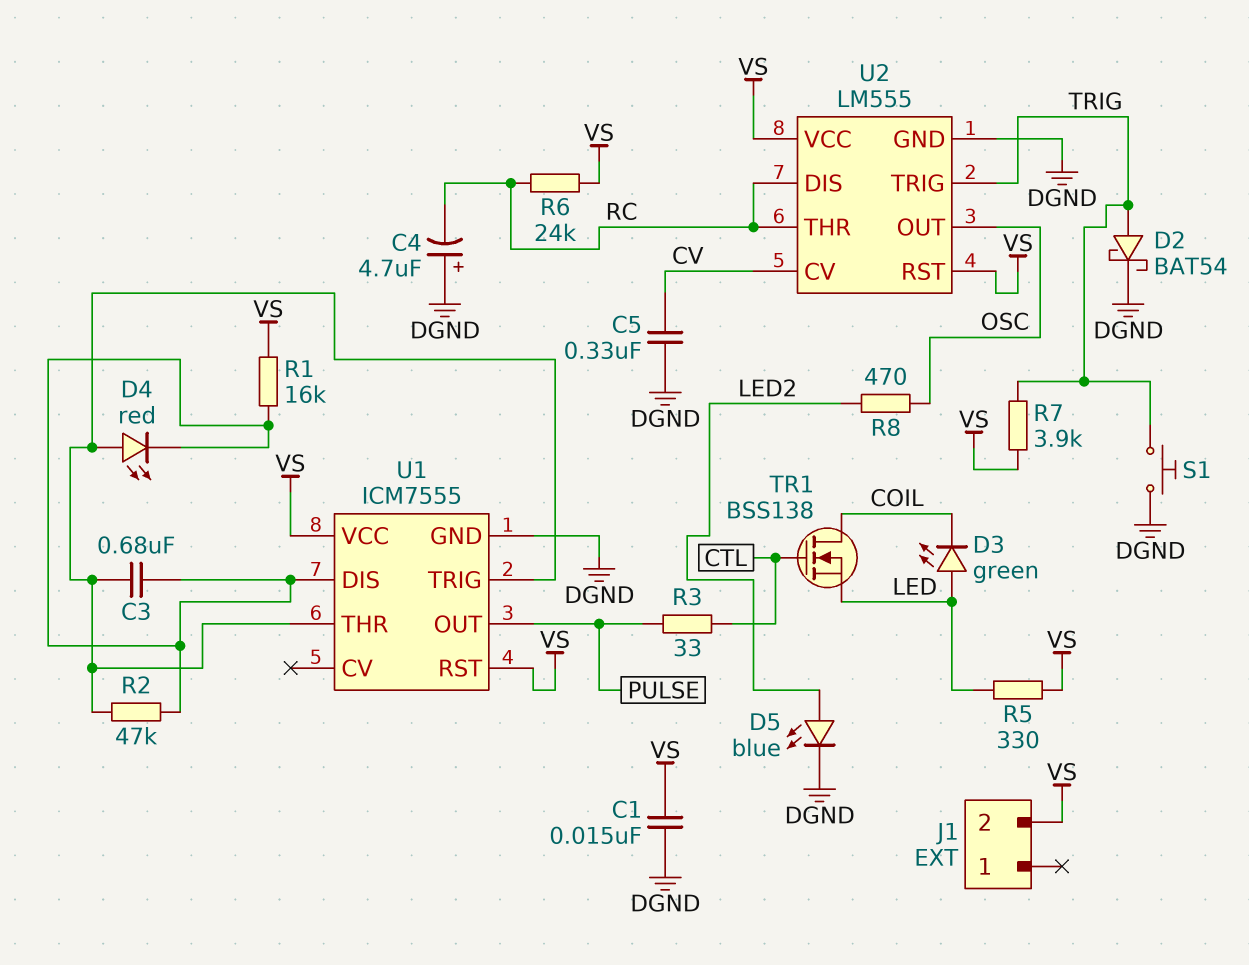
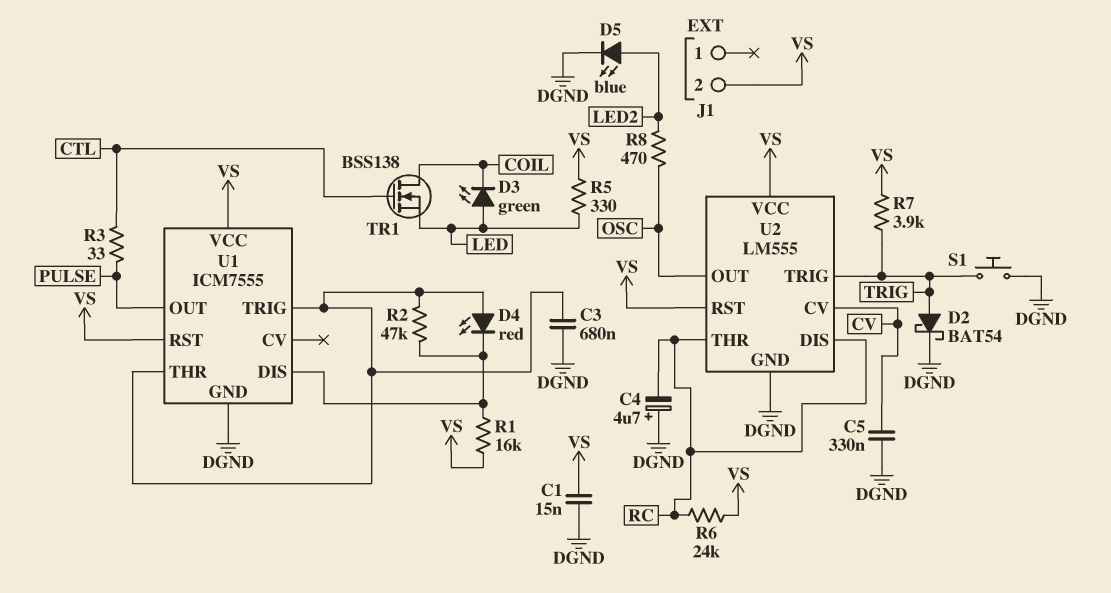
C3: 680nF (U1/DIS, U1/THR) -> 680nF (DGND, U1/THR)

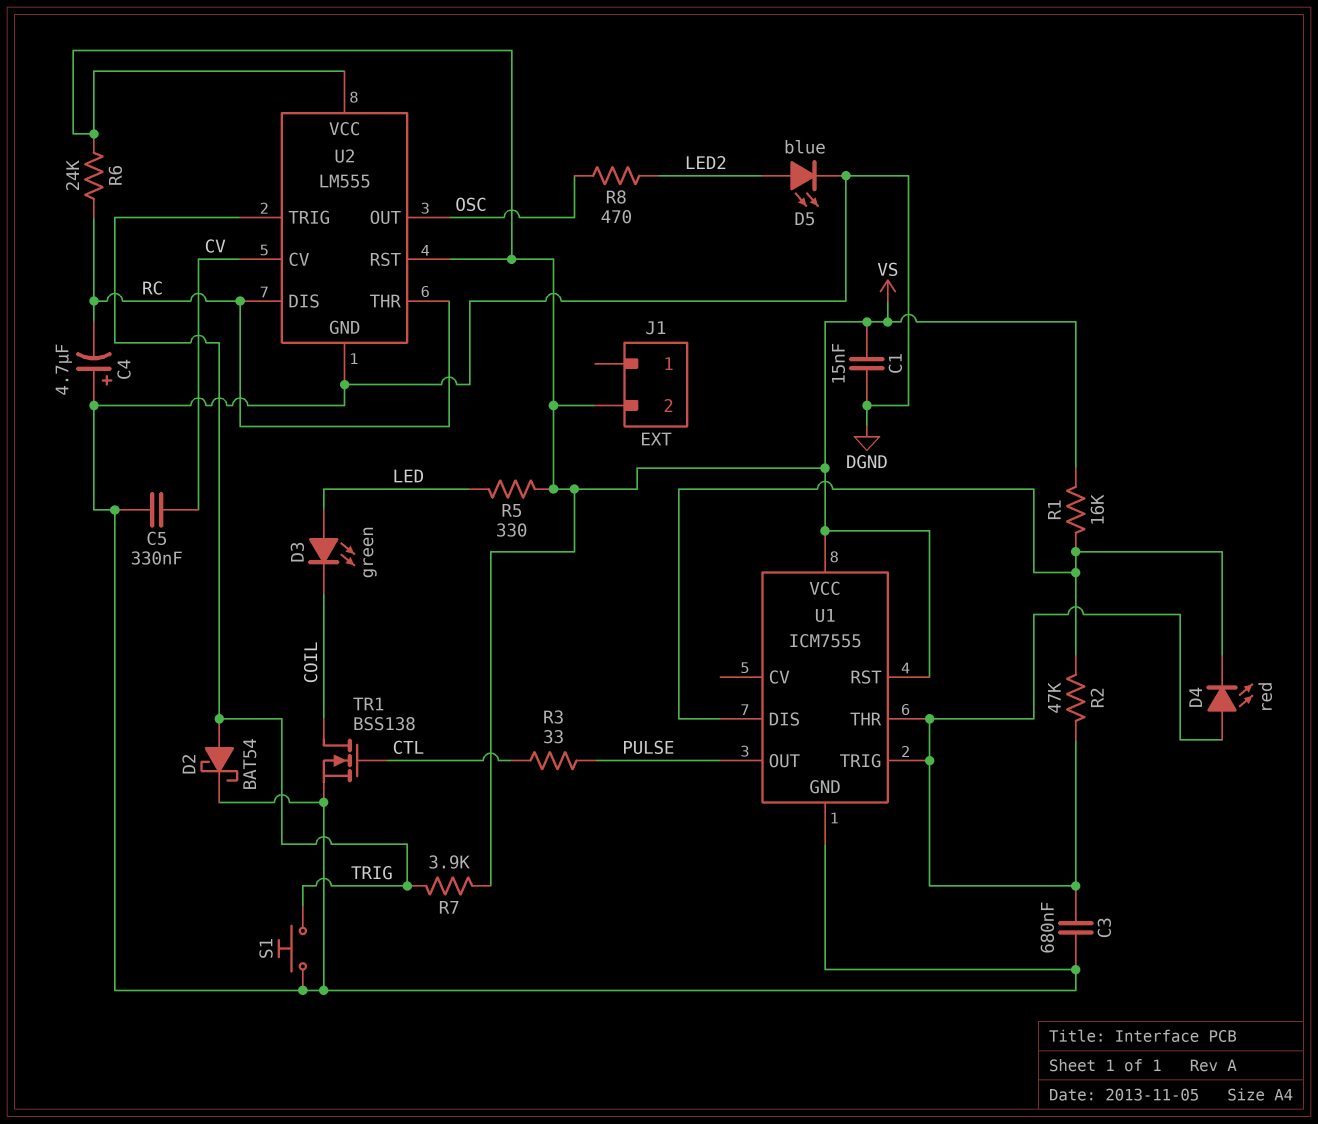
TR1: NMOS BSS138 (G CTL, D COIL, S LED) -> NMOS BSS138 (G CTL, D COIL, S DGND)

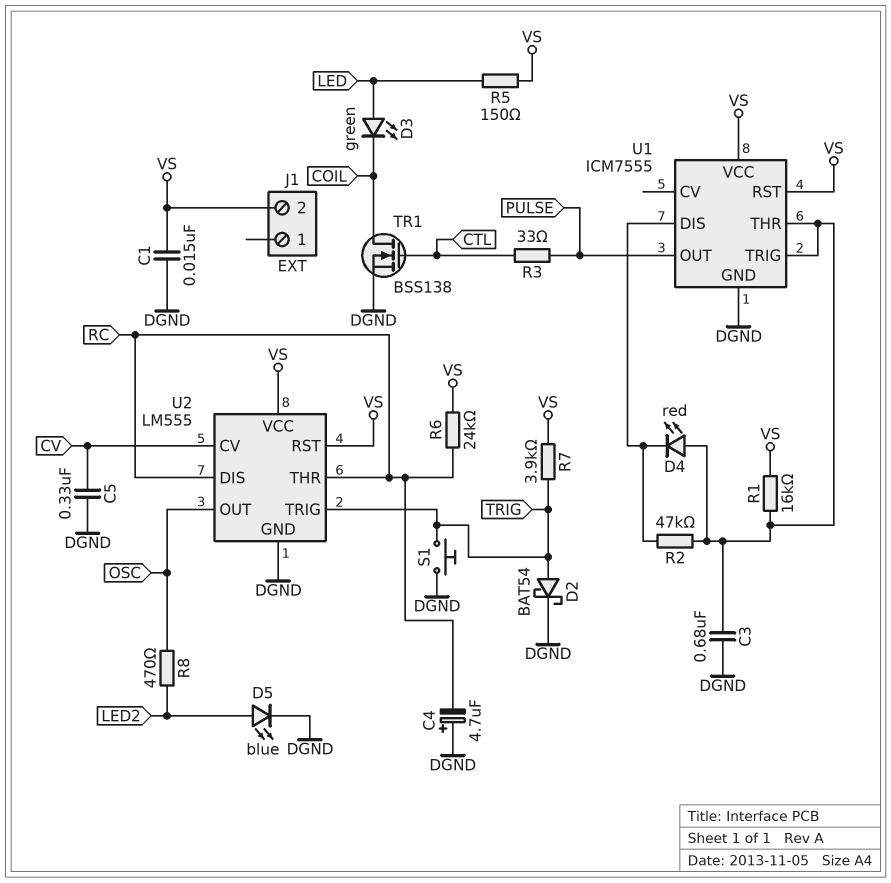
R1: 16k (U1/DIS, VS) -> 16k (U1/THR, VS)
R5: 330 (LED, VS) -> 150 (LED, VS)

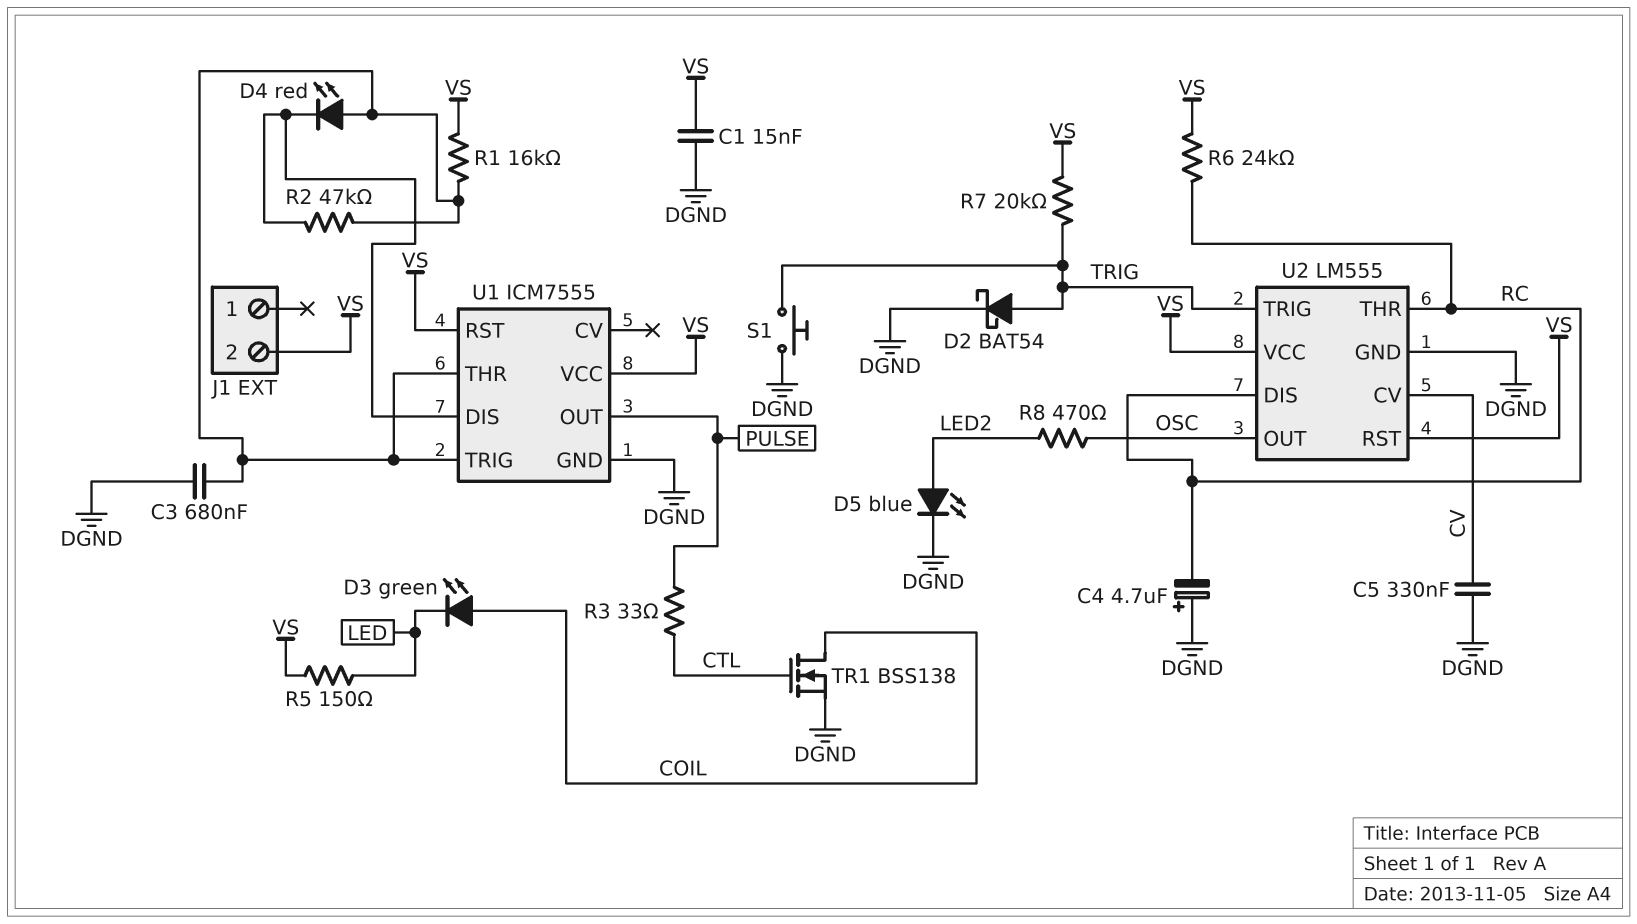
D3: LED green (A LED, K COIL) -> LED green (A COIL, K LED)
R7: 3.9k (TRIG, VS) -> 20k (TRIG, VS)

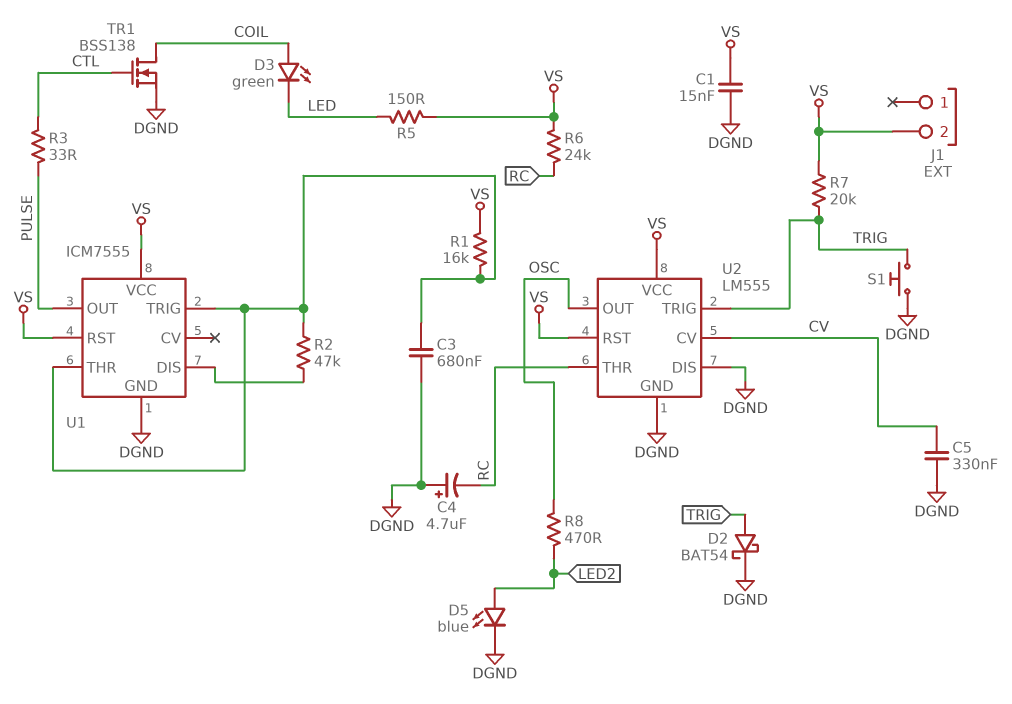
D4: LED red (A U1/THR, K U1/DIS) -> none
U2 pin DIS: RC -> DGND

